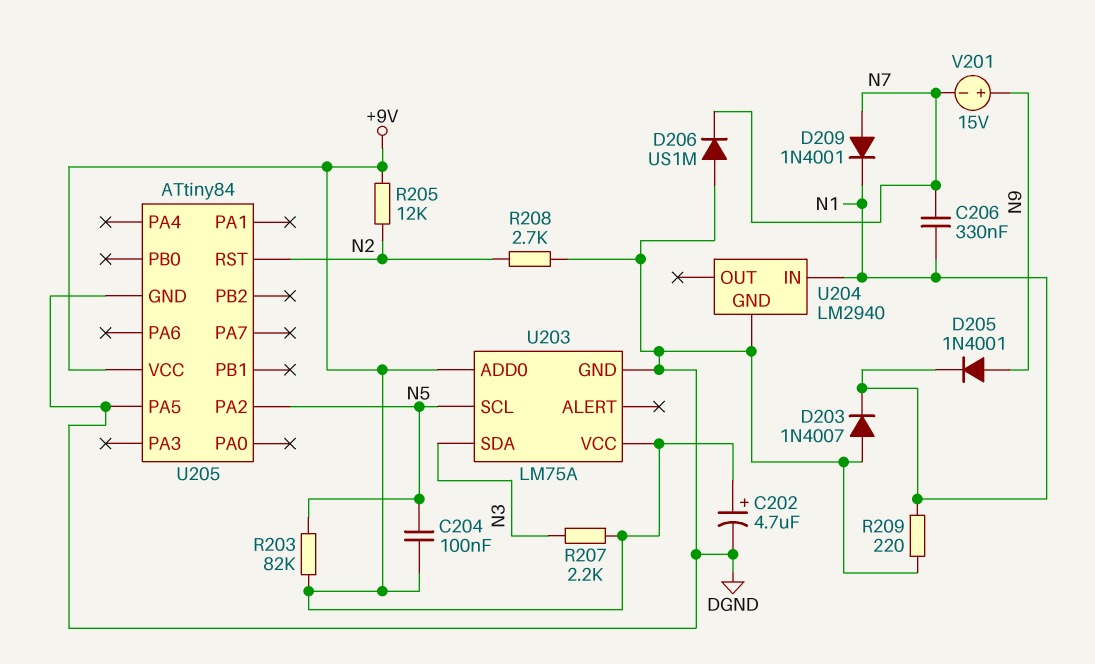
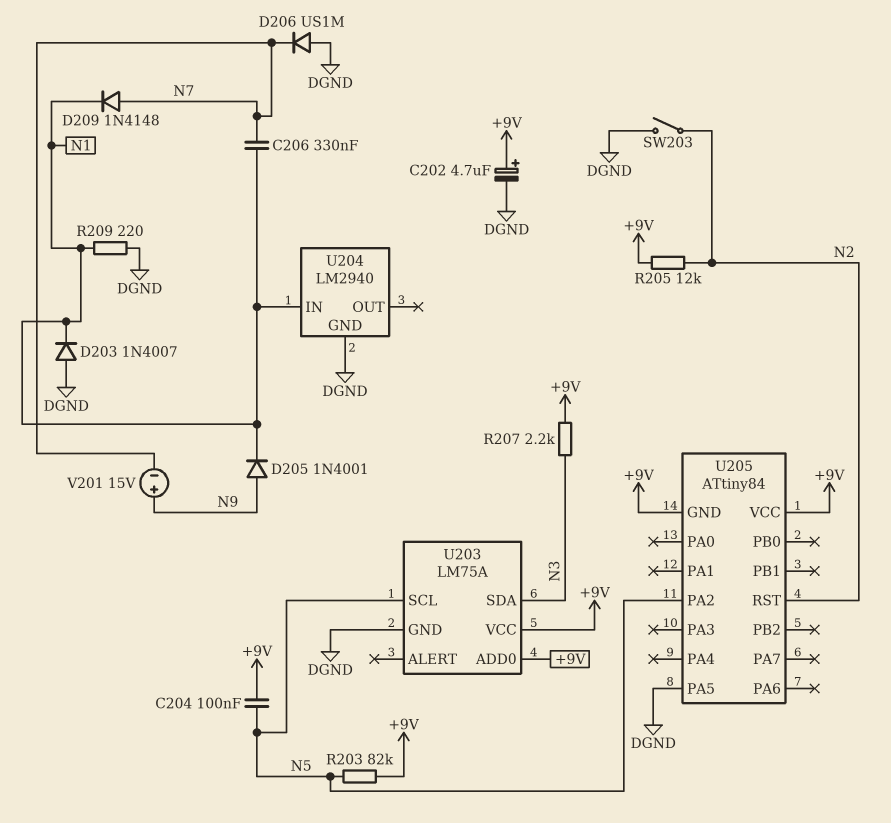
D209: diode 1N4001 (A N7, K N1) -> diode 1N4148 (A N7, K N1)
R208: 2.7k (DGND, N2) -> none
SW203: none -> switch (DGND, N2)
U205 pin GND: DGND -> +9V

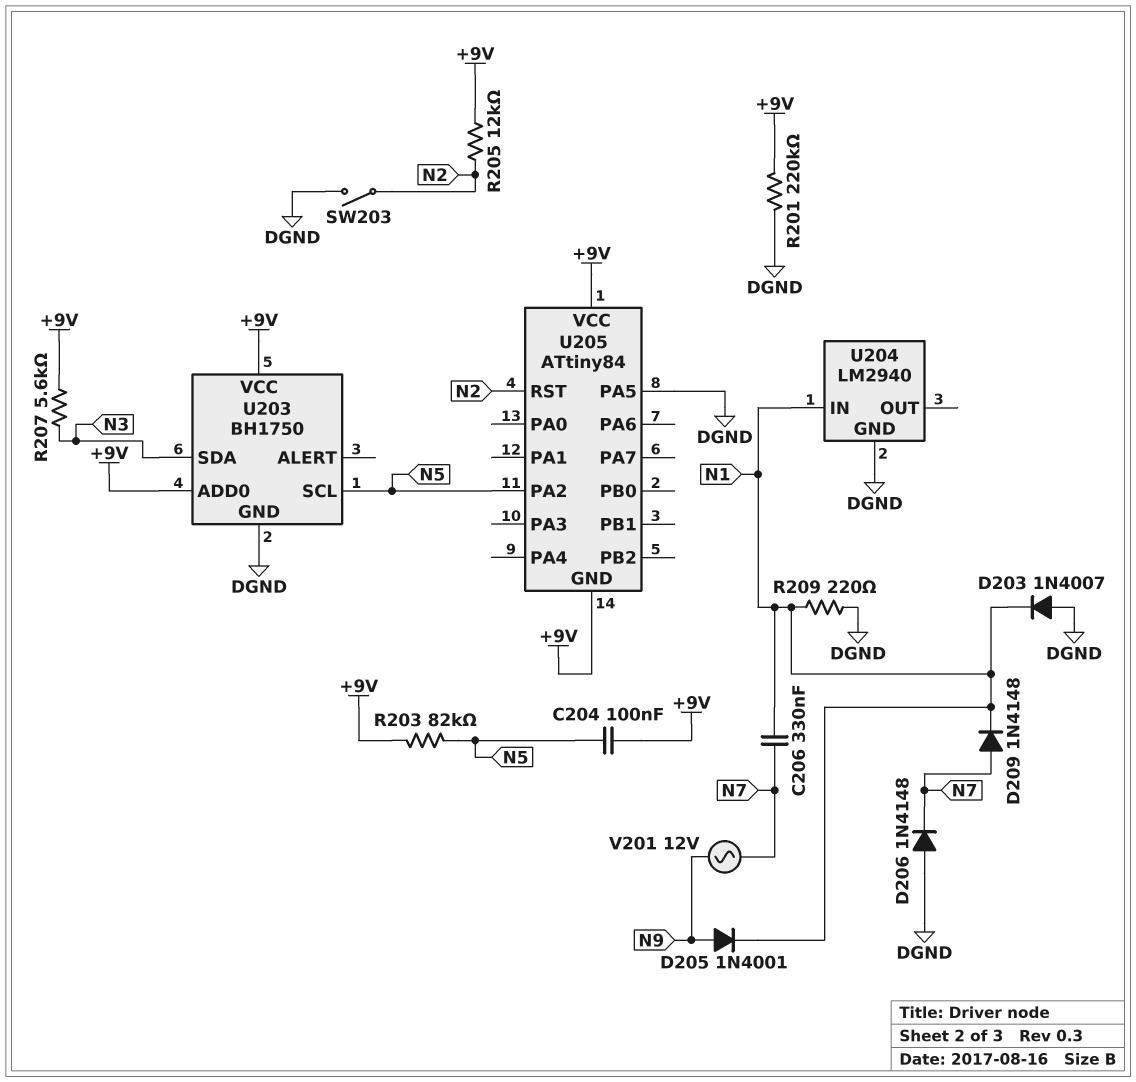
C202: 4.7uF (plus +9V, minus DGND) -> none
D206: diode US1M (A DGND, K N7) -> diode 1N4148 (A DGND, K N7)
R201: none -> 220k (+9V, DGND)
R207: 2.2k (+9V, N3) -> 5.6k (+9V, N3)
U203: LM75A -> BH1750
V201: 15V (plus N9, minus N7) -> AC 12V (N7, N9)

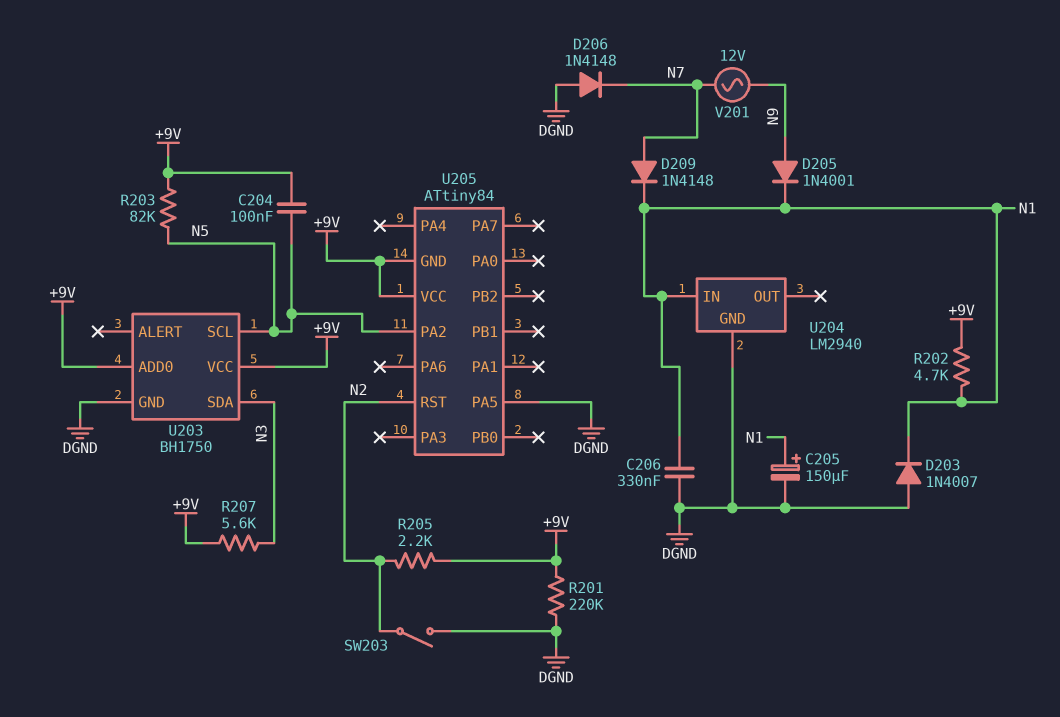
C205: none -> 150uF (plus N1, minus DGND)
C206: 330nF (N1, N7) -> 330nF (DGND, N1)
R202: none -> 4.7k (+9V, N1)
R205: 12k (+9V, N2) -> 2.2k (+9V, N2)
R209: 220 (DGND, N1) -> none

